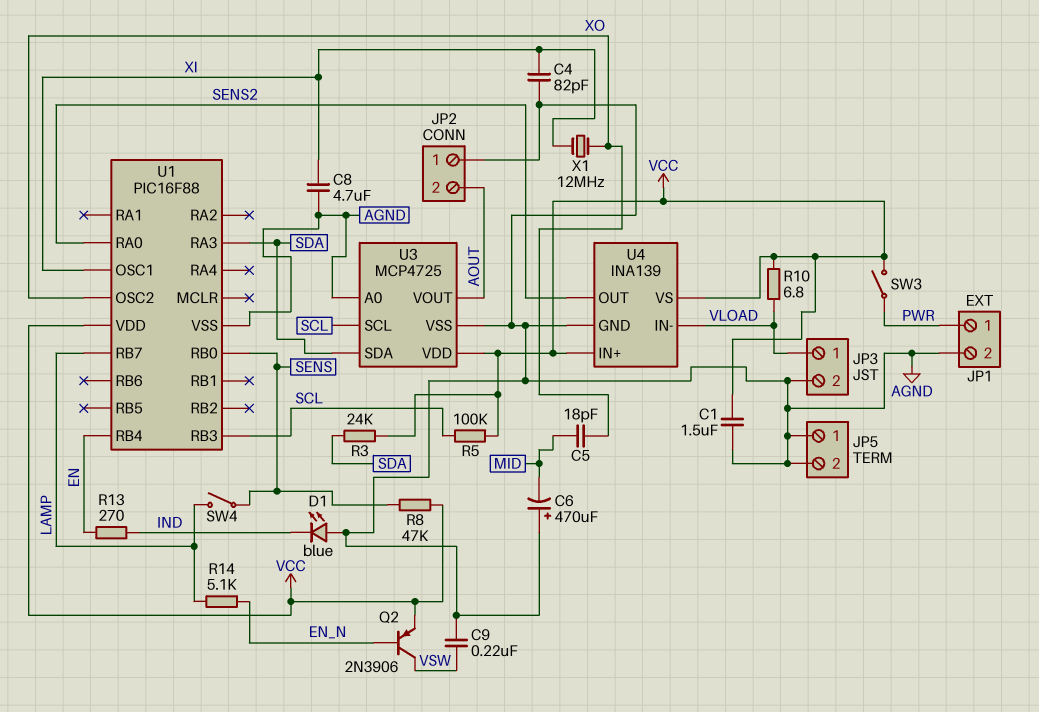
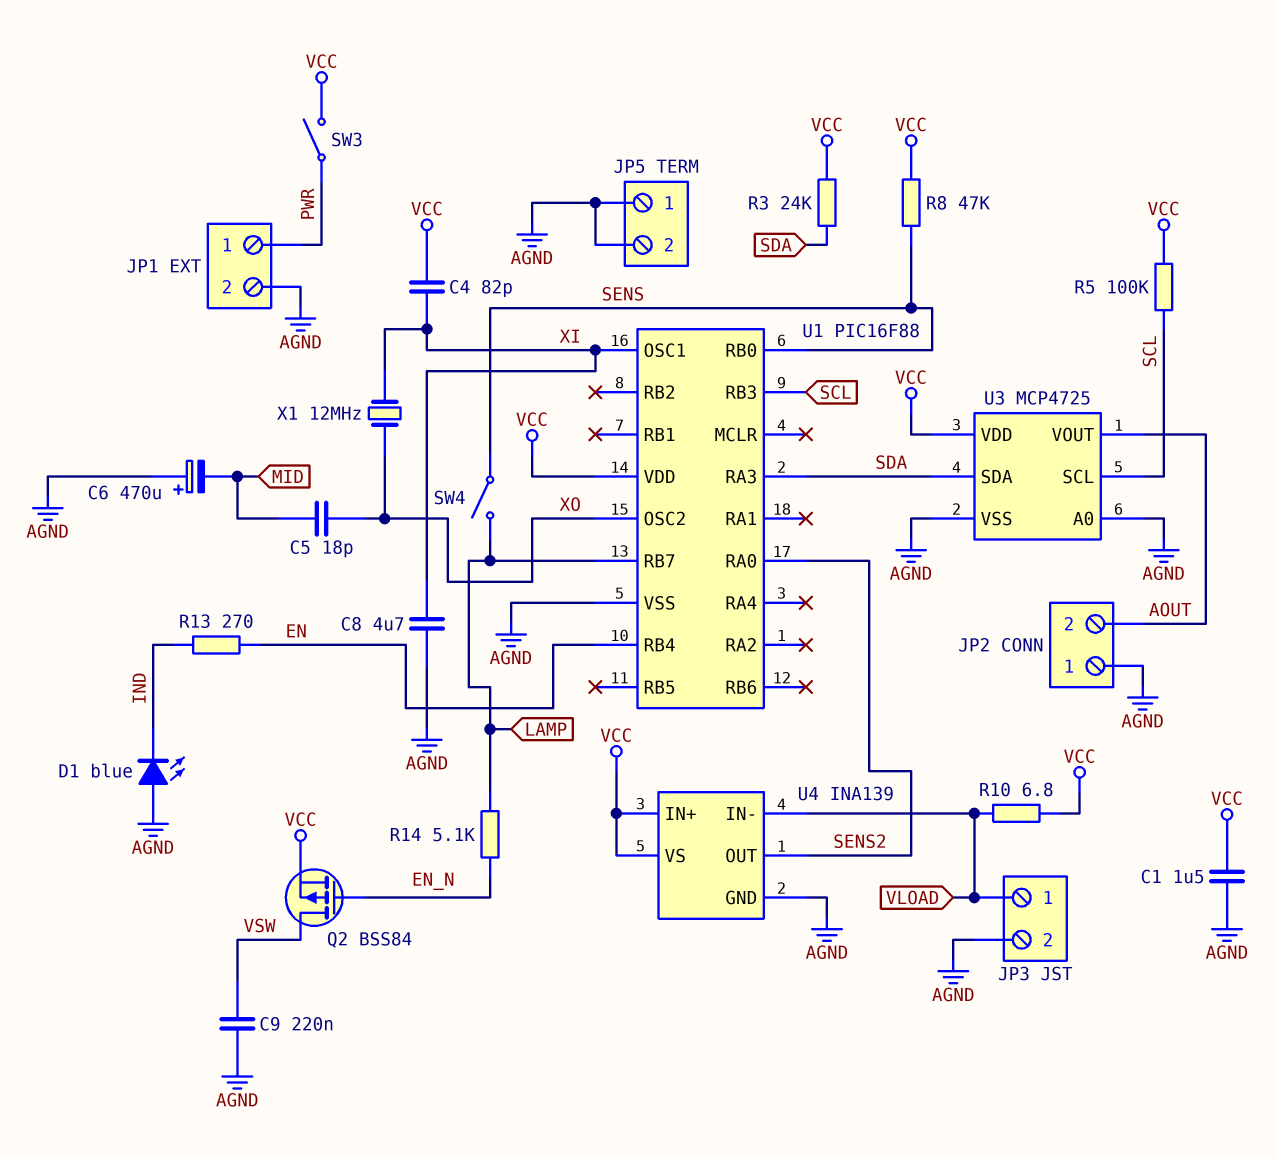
C4: 82pF (AGND, XI) -> 82pF (VCC, XI)
Q2: PNP 2N3906 (B EN_N, C VSW, E VCC) -> PMOS BSS84 (G EN_N, D VSW, S VCC)

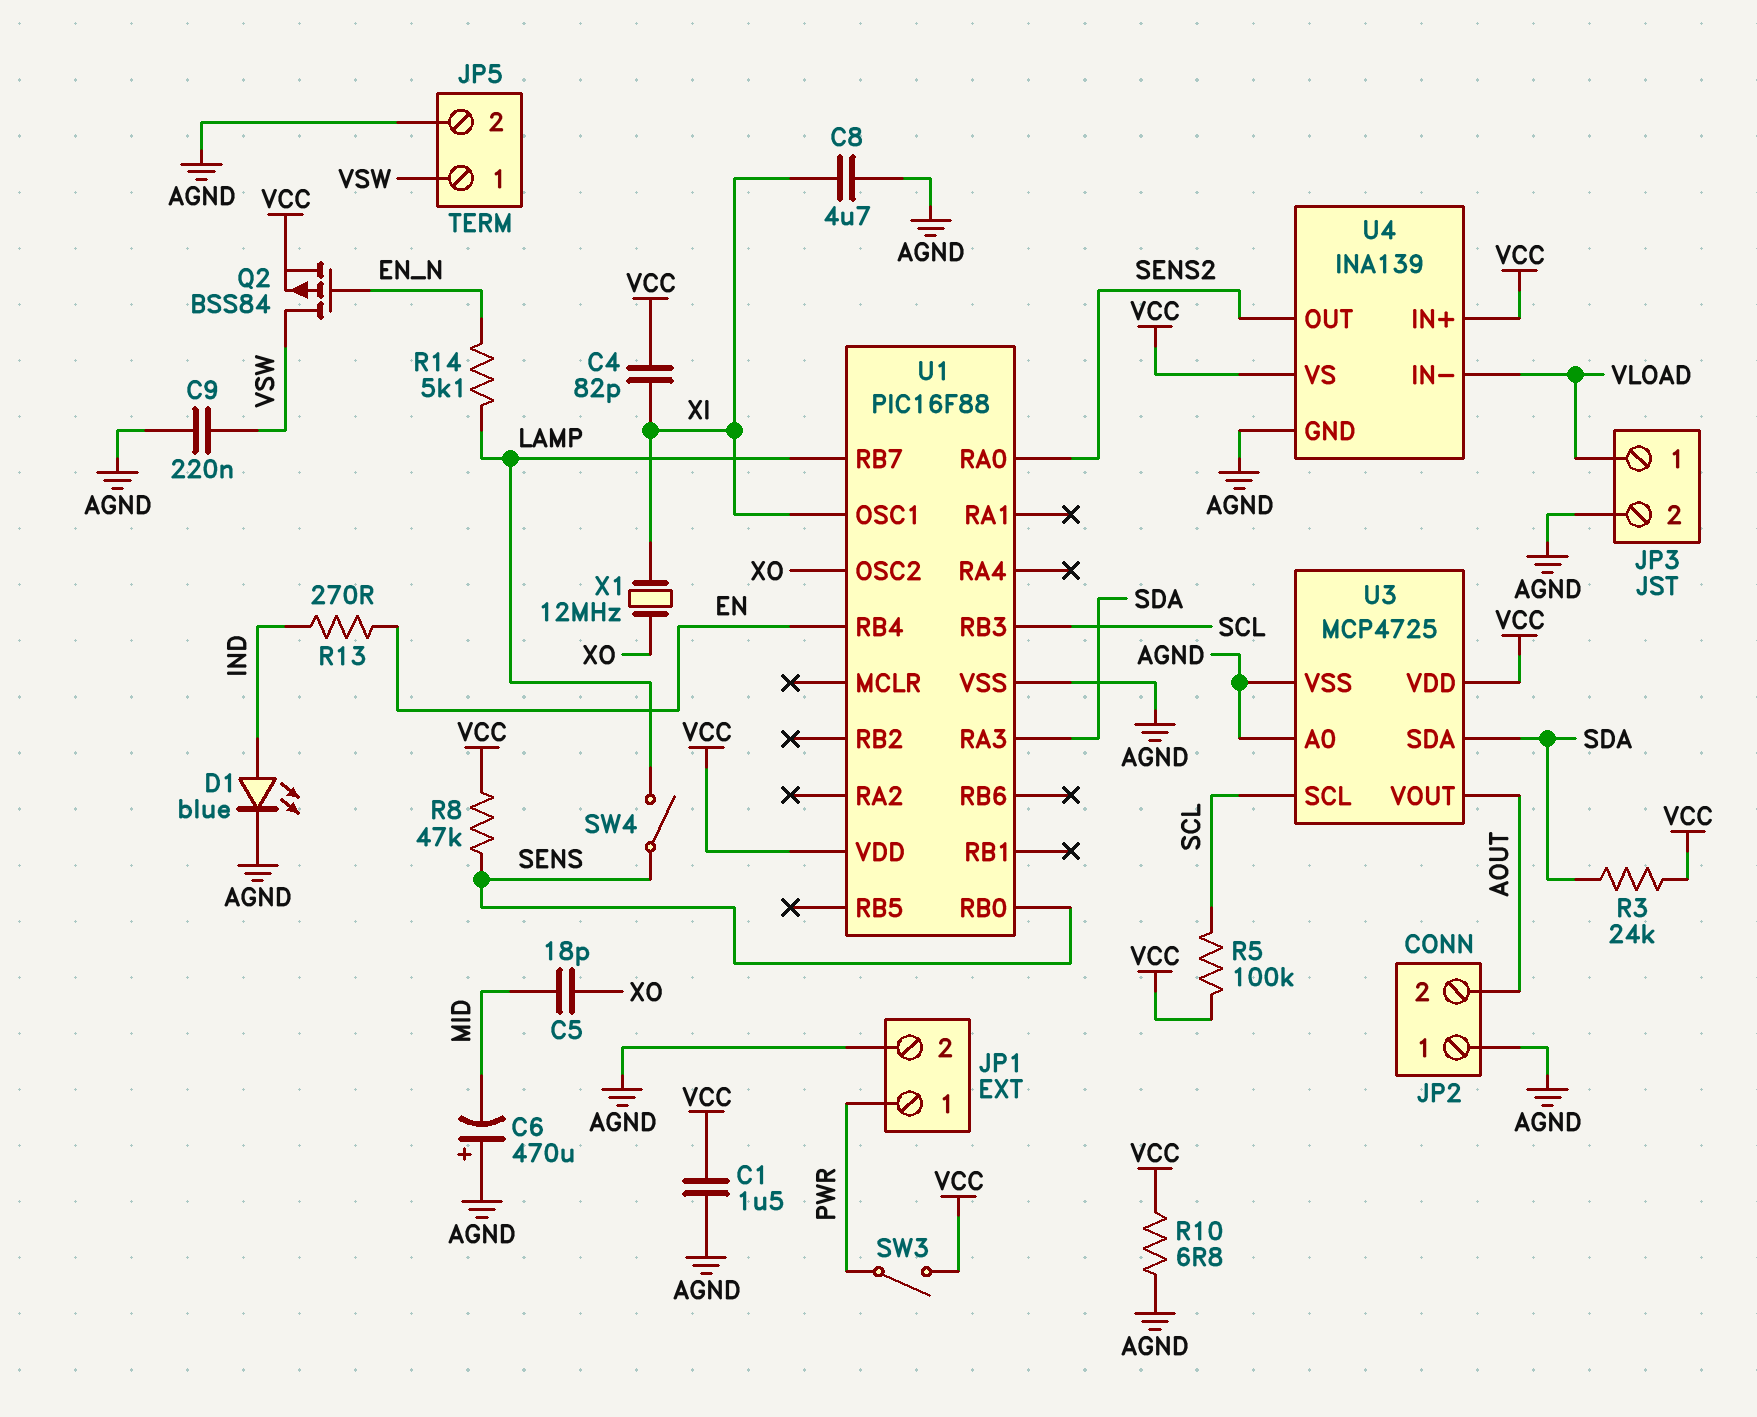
D1: LED blue (A AGND, K IND) -> LED blue (A IND, K AGND)
JP5 pin 1: AGND -> VSW
R10: 6.8 (VCC, VLOAD) -> 6.8 (AGND, VCC)

